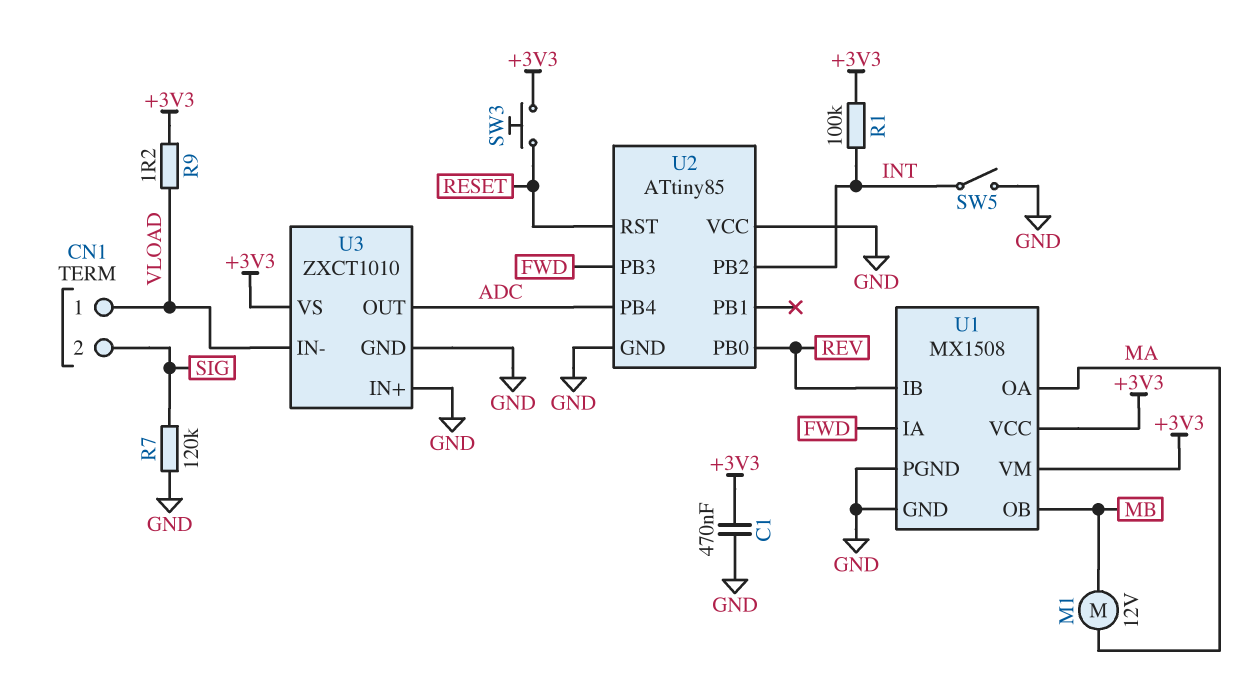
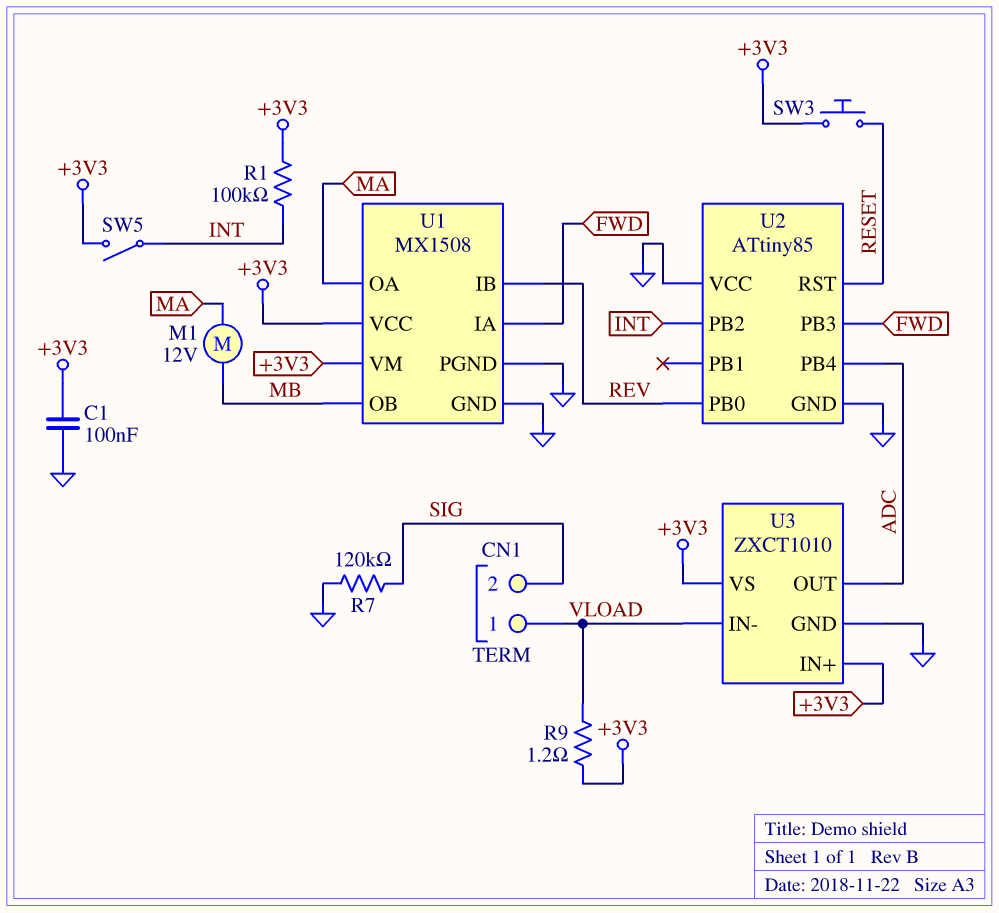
C1: 470nF (+3V3, GND) -> 100nF (+3V3, GND)
SW5: switch (GND, INT) -> switch (+3V3, INT)
U3 pin IN+: GND -> +3V3

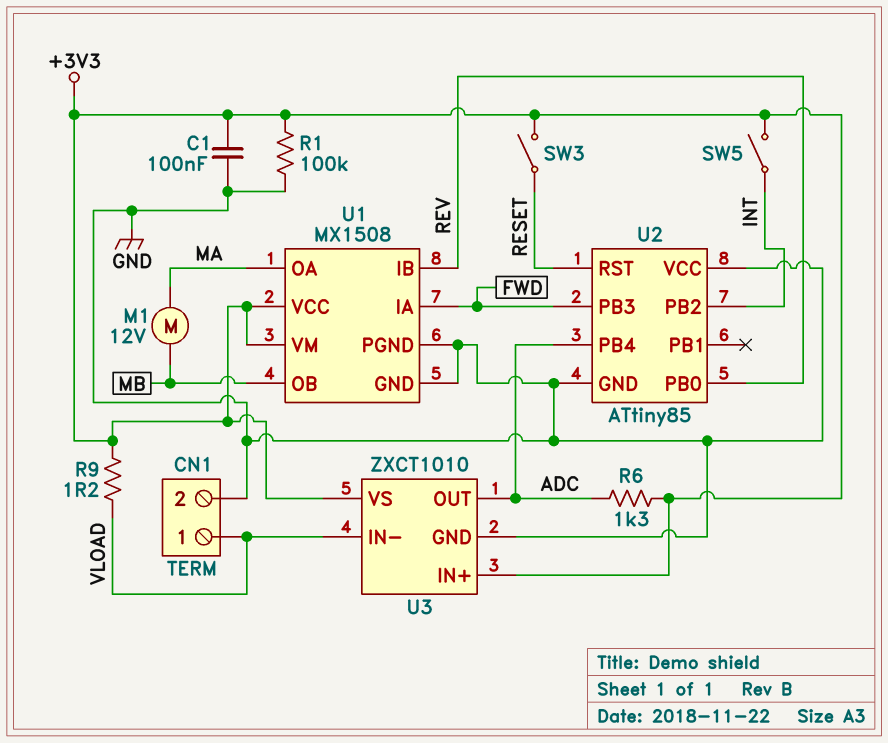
CN1 pin 2: SIG -> GND
R1: 100k (+3V3, INT) -> 100k (+3V3, GND)
R6: none -> 1.3k (+3V3, ADC)
R7: 120k (GND, SIG) -> none
SW3: button (+3V3, RESET) -> switch (+3V3, RESET)

